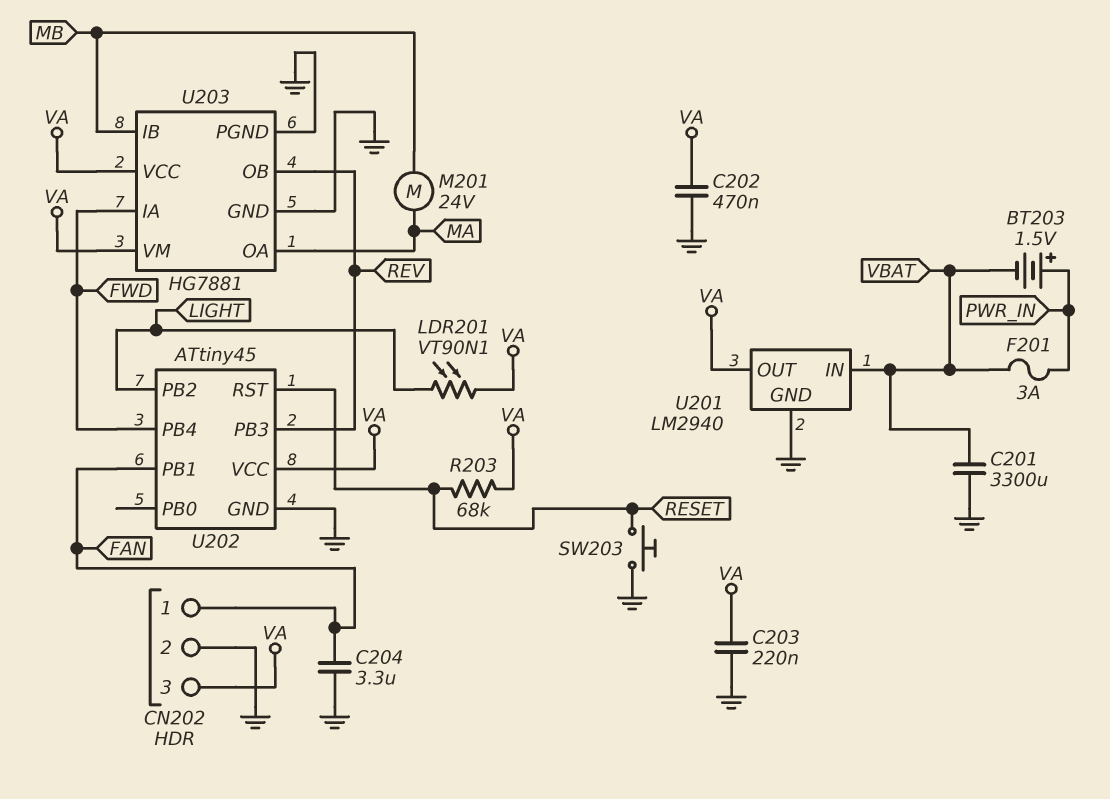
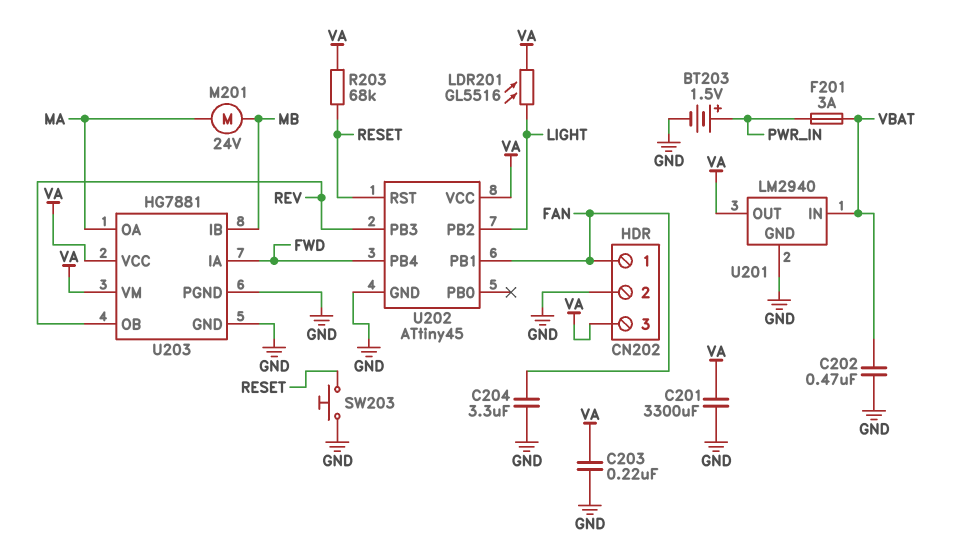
BT203: 1.5V (plus PWR_IN, minus VBAT) -> 1.5V (plus PWR_IN, minus GND)
C201: 3300uF (GND, VBAT) -> 3300uF (GND, VA)
C202: 470nF (GND, VA) -> 470nF (GND, VBAT)
LDR201: VT90N1 (LIGHT, VA) -> GL5516 (LIGHT, VA)

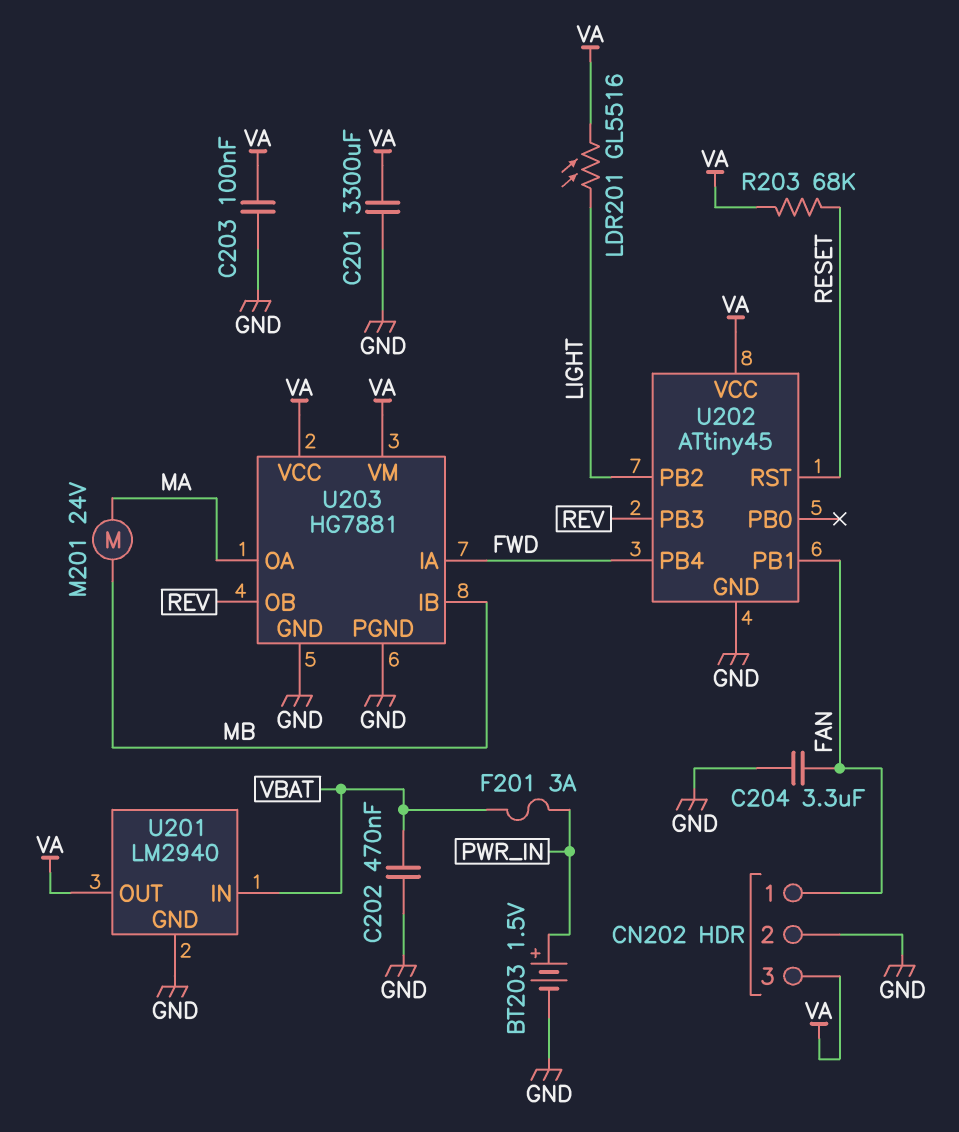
C203: 220nF (GND, VA) -> 100nF (GND, VA)
SW203: button (GND, RESET) -> none

